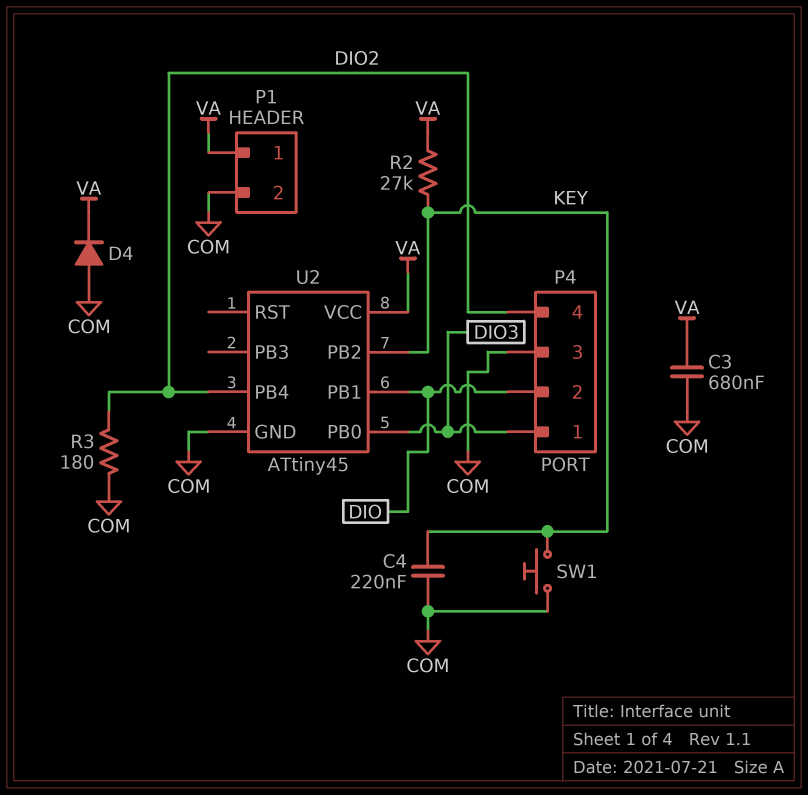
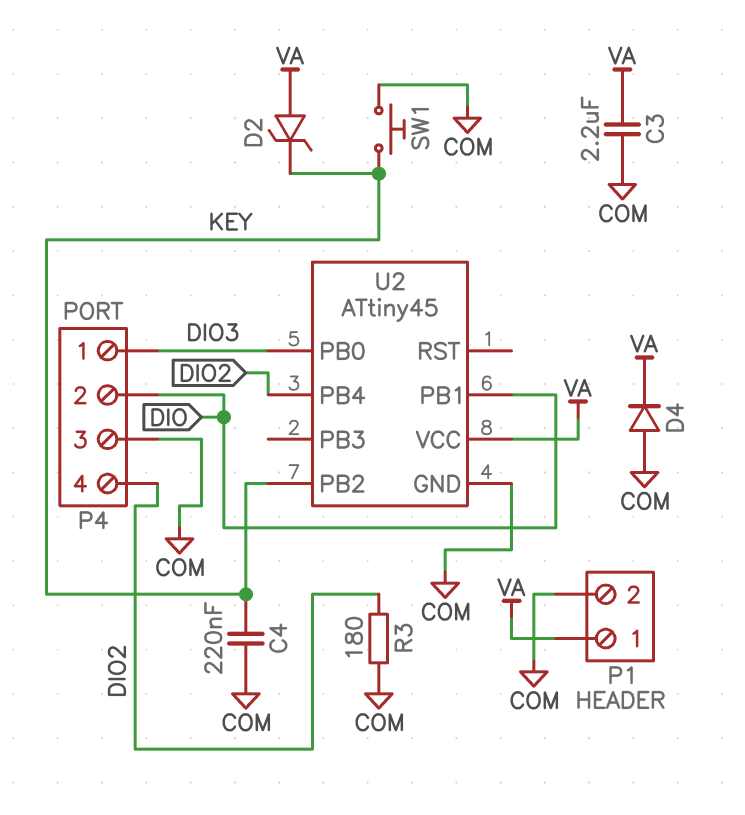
C3: 680nF (COM, VA) -> 2.2uF (COM, VA)
D2: none -> zener (A VA, K KEY)
R2: 27k (KEY, VA) -> none

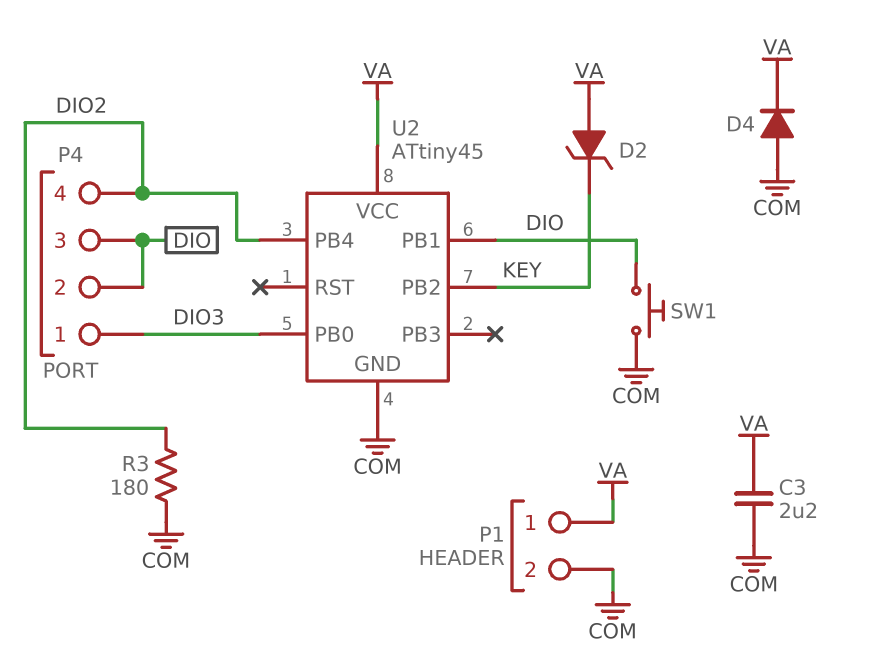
C4: 220nF (COM, KEY) -> none
P4 pin 3: COM -> DIO
SW1: button (COM, KEY) -> button (COM, DIO)

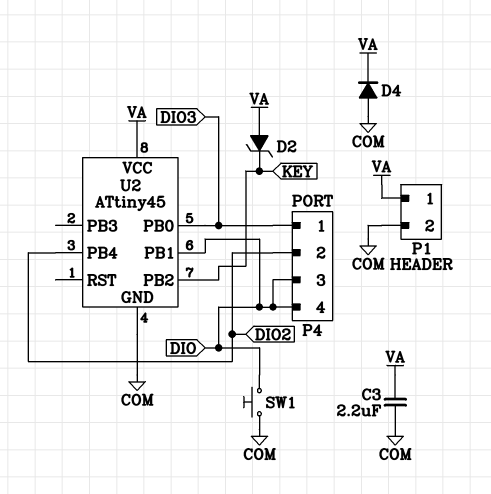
P4 pin 2: DIO -> DIO2
P4 pin 4: DIO2 -> DIO
R3: 180 (COM, DIO2) -> none

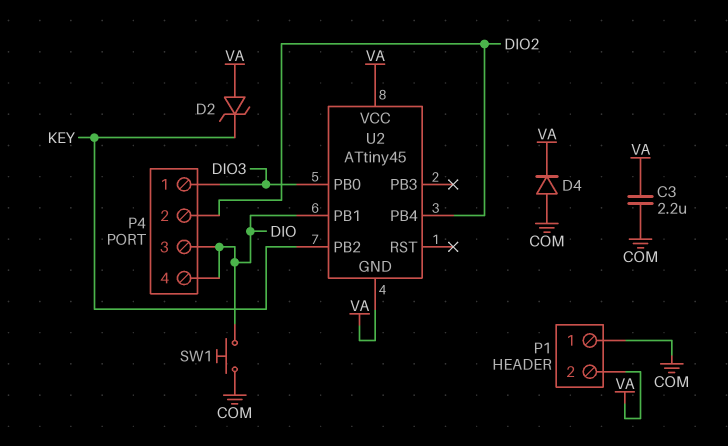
P1 pin 1: VA -> COM
P1 pin 2: COM -> VA
U2 pin GND: COM -> VA

